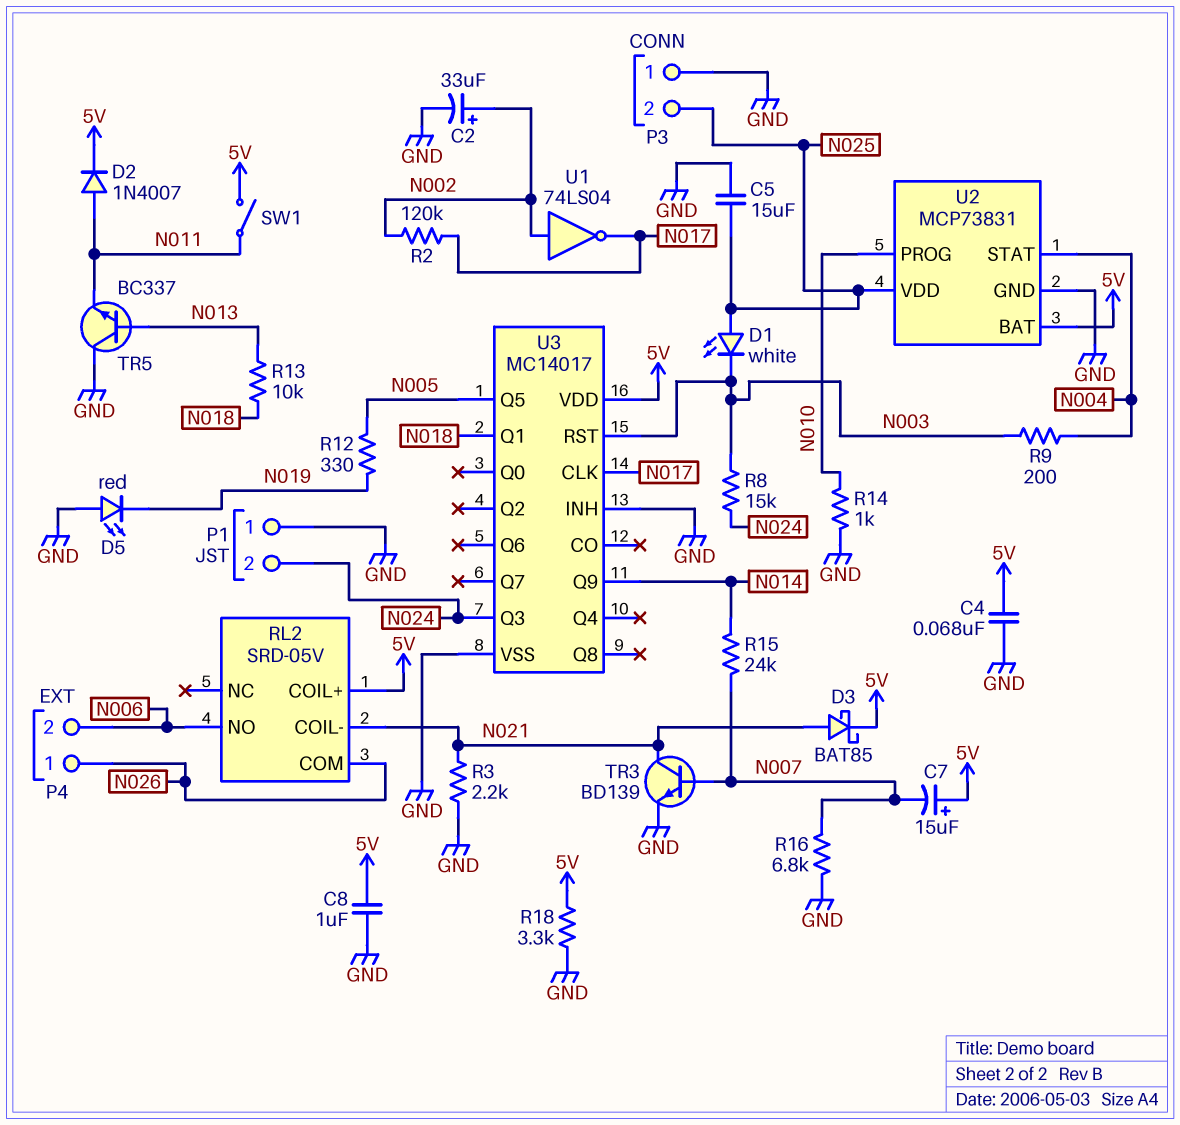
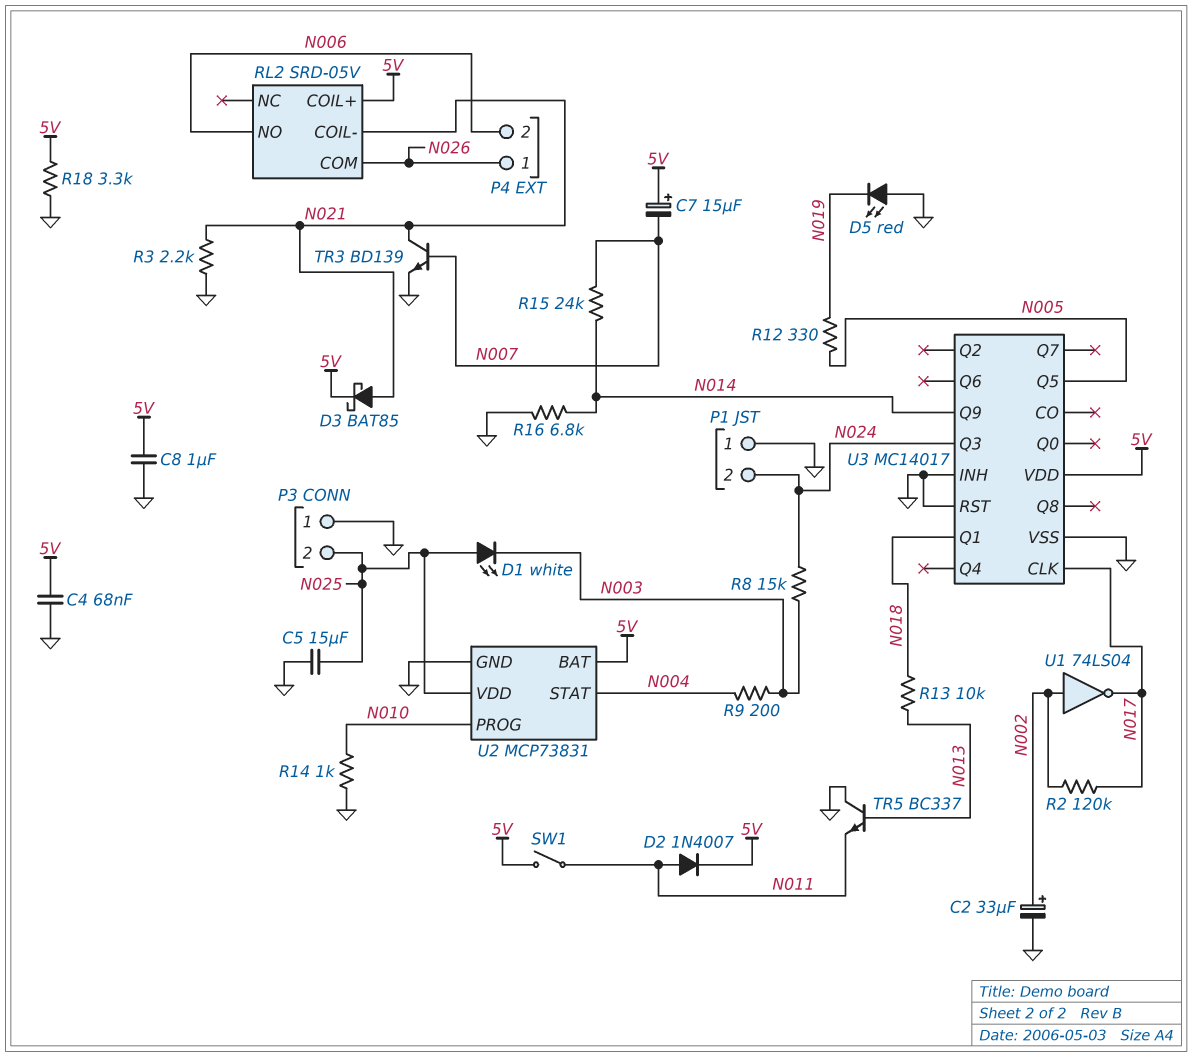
R16: 6.8k (GND, N007) -> 6.8k (GND, N014)
U3 pin RST: N003 -> GND

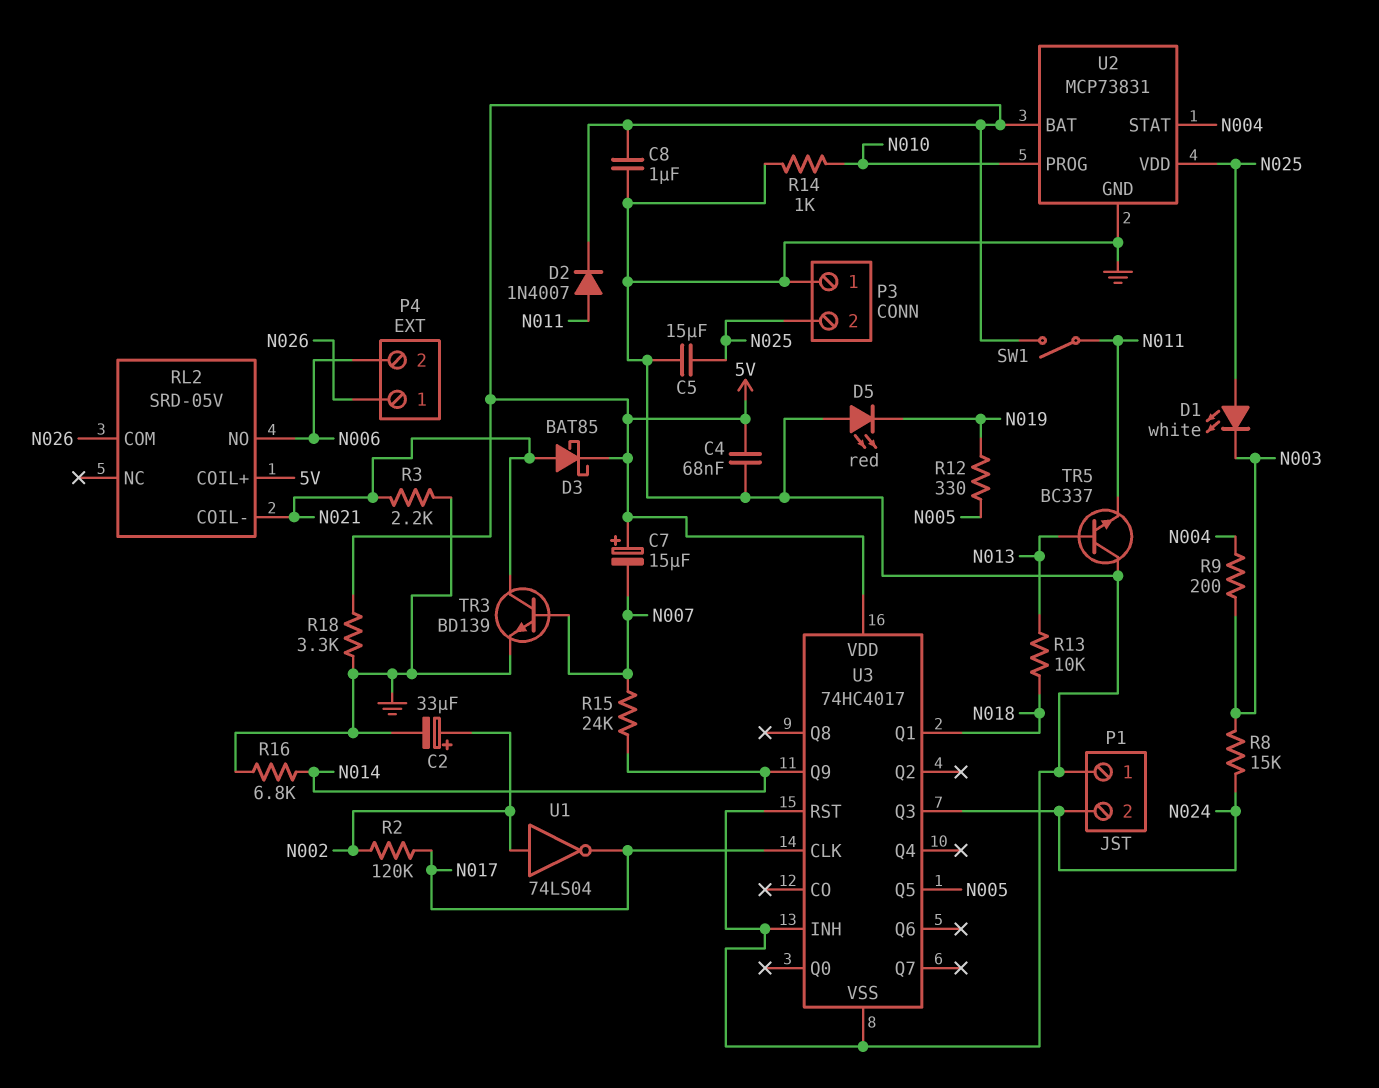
U3: MC14017 -> 74HC4017

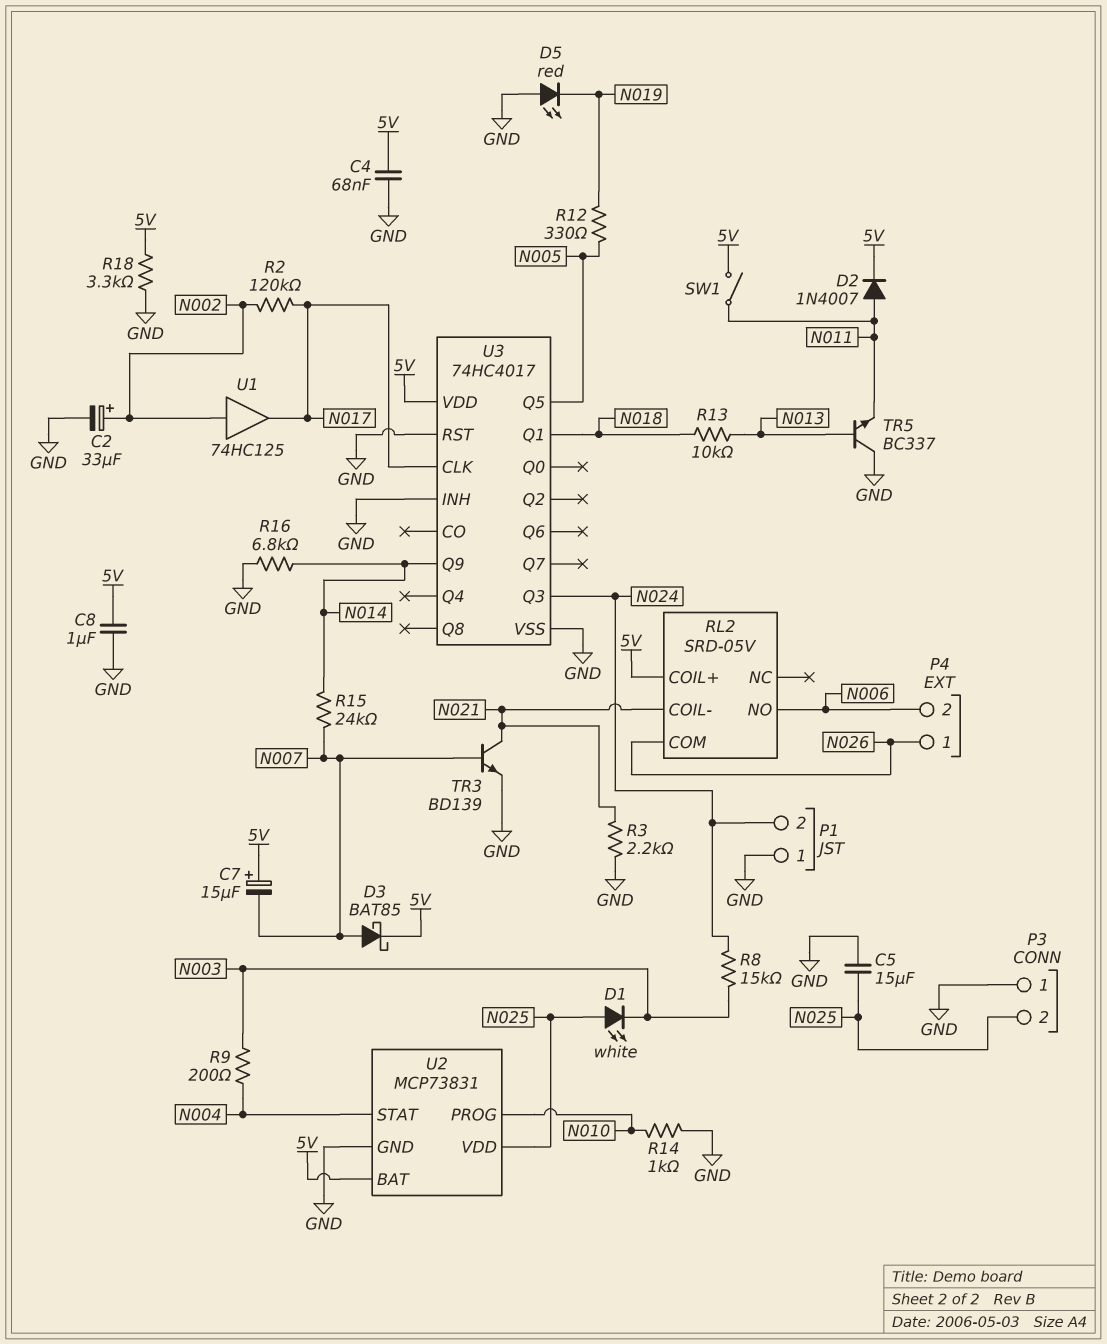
D3: schottky BAT85 (A N021, K 5V) -> schottky BAT85 (A N007, K 5V)
U1: NOT 74LS04 (in N002, out N017) -> buffer 74HC125 (in N002, out N017)

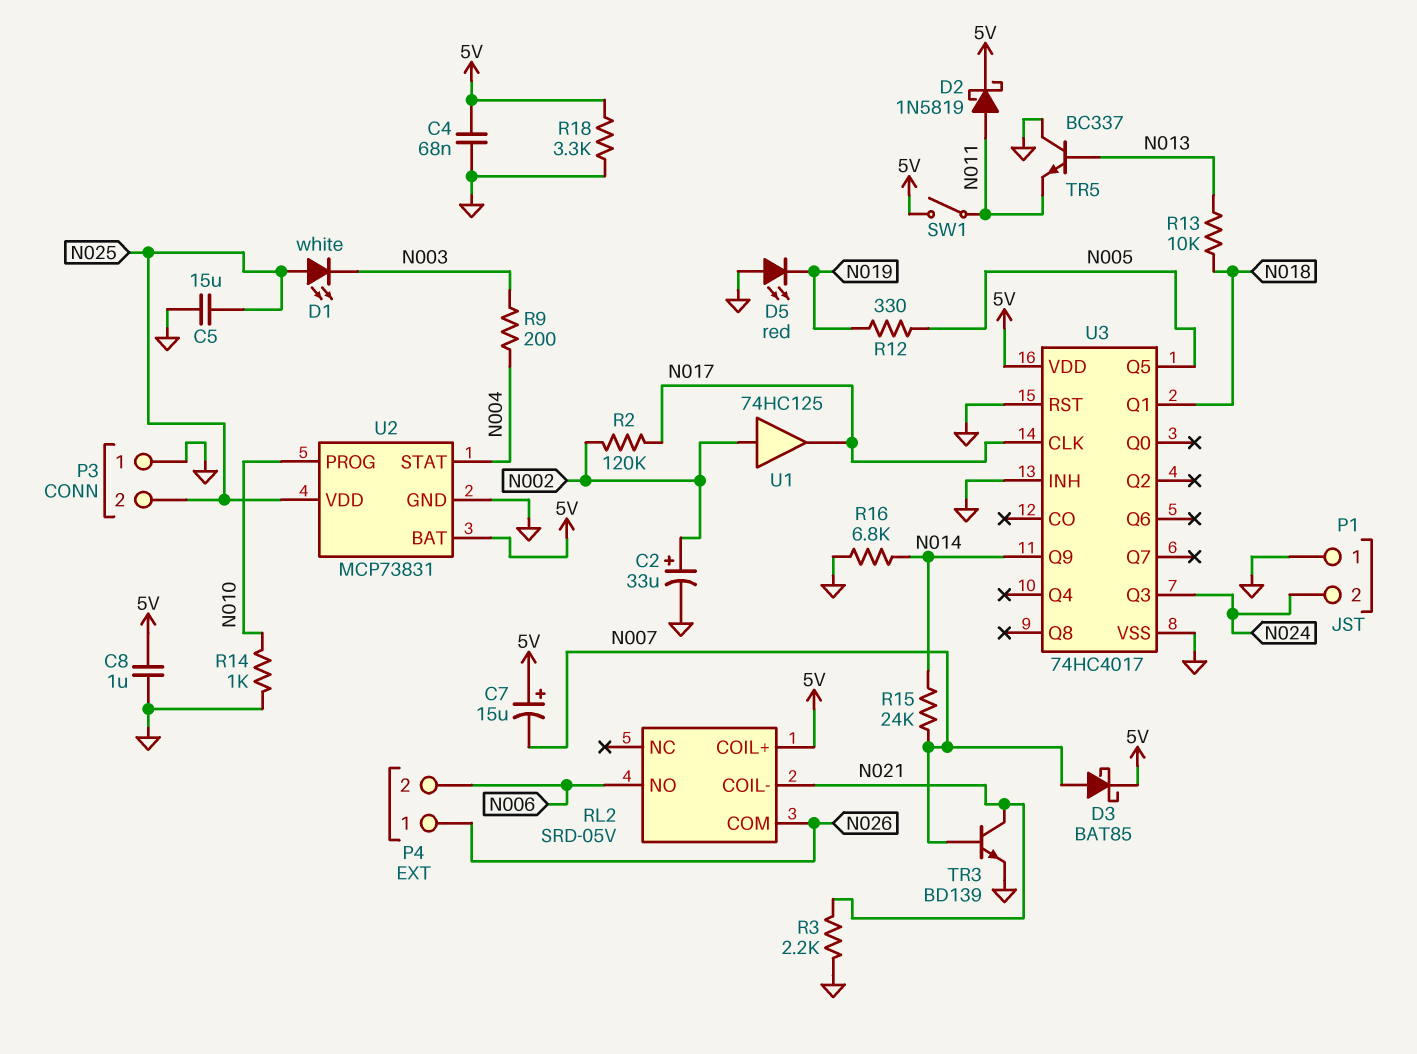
D2: diode 1N4007 (A N011, K 5V) -> schottky 1N5819 (A N011, K 5V)
R8: 15k (N003, N024) -> none

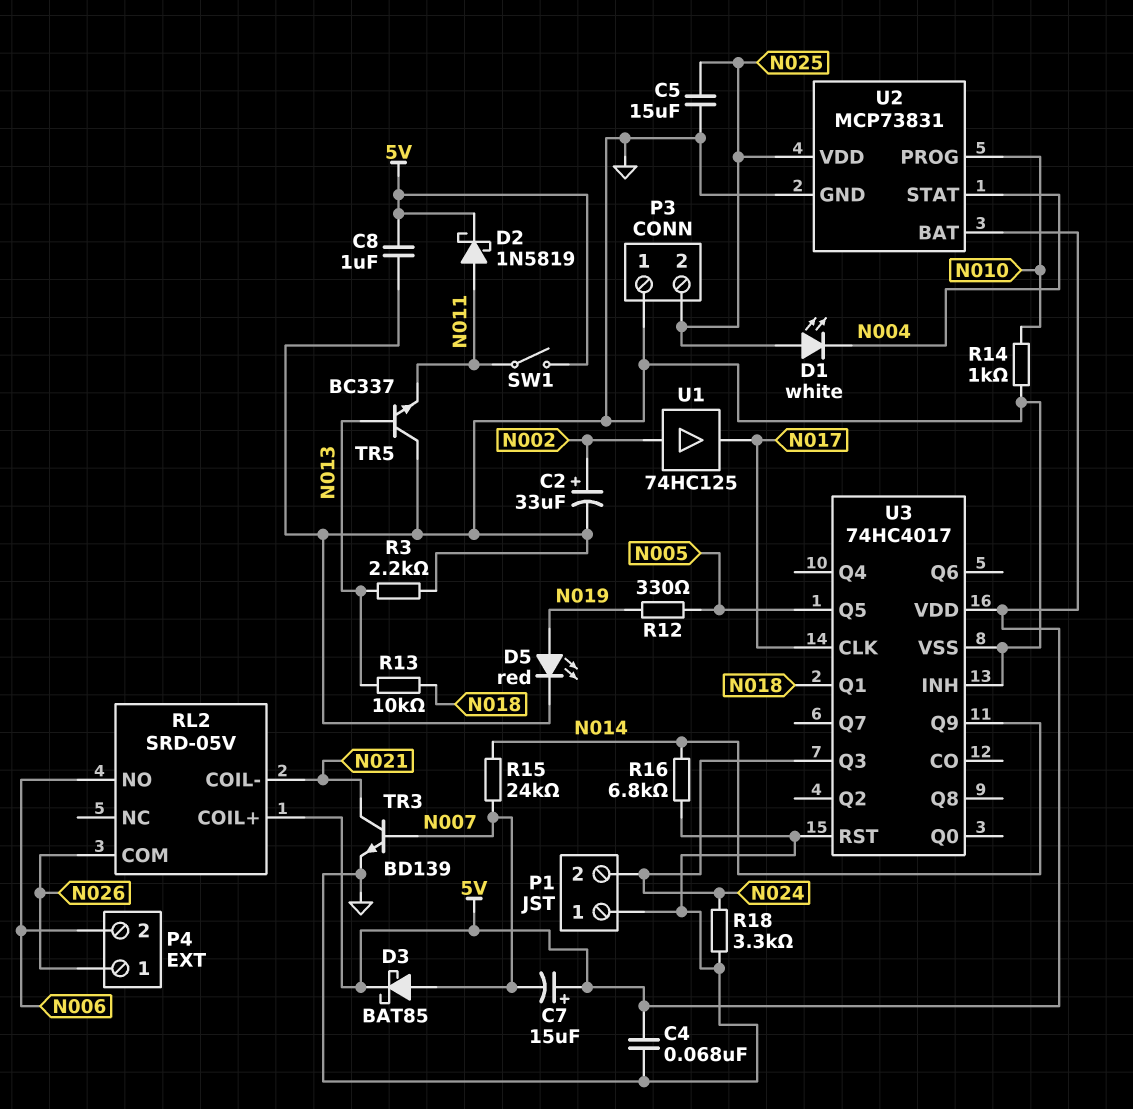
D1: LED white (A N025, K N003) -> LED white (A N025, K N004)
D5: LED red (A GND, K N019) -> LED red (A N019, K GND)
R2: 120k (N002, N017) -> none
R3: 2.2k (GND, N021) -> 2.2k (GND, N013)
R9: 200 (N003, N004) -> none
R18: 3.3k (5V, GND) -> 3.3k (GND, N024)

